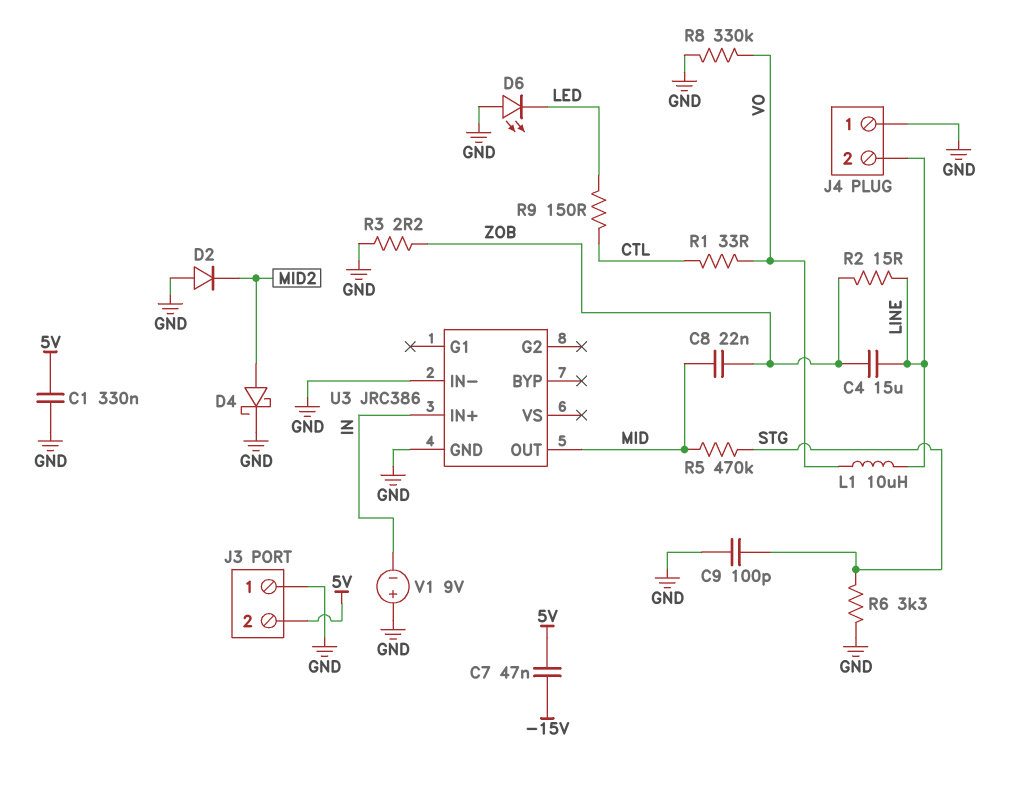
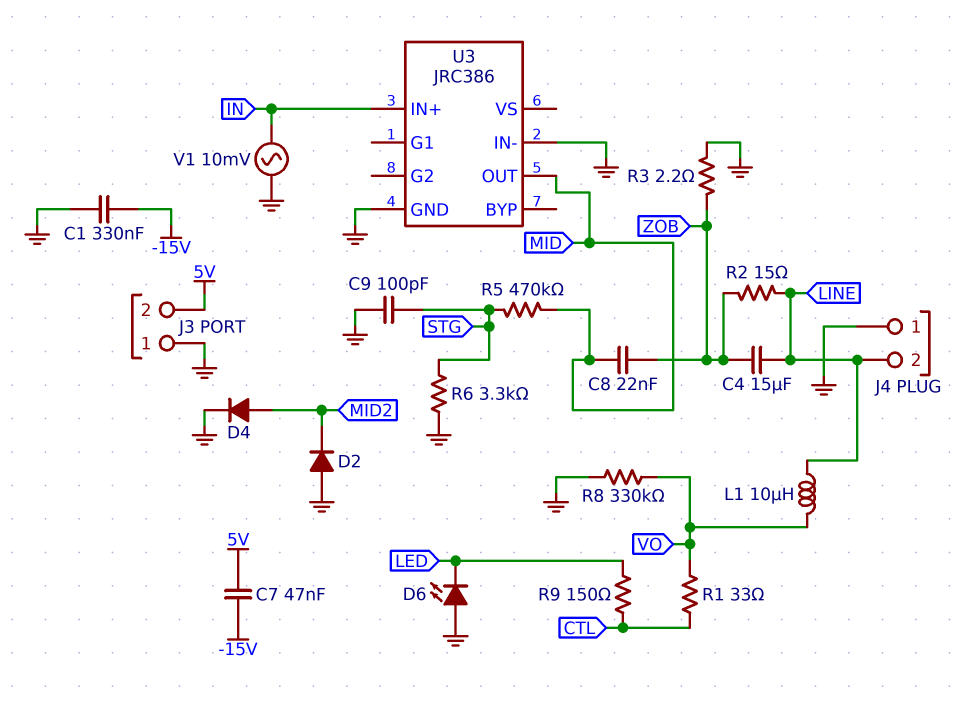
C1: 330nF (5V, GND) -> 330nF (-15V, GND)
D4: schottky (A MID2, K GND) -> diode (A MID2, K GND)
V1: 9V (plus GND, minus IN) -> AC 10mV (GND, IN)

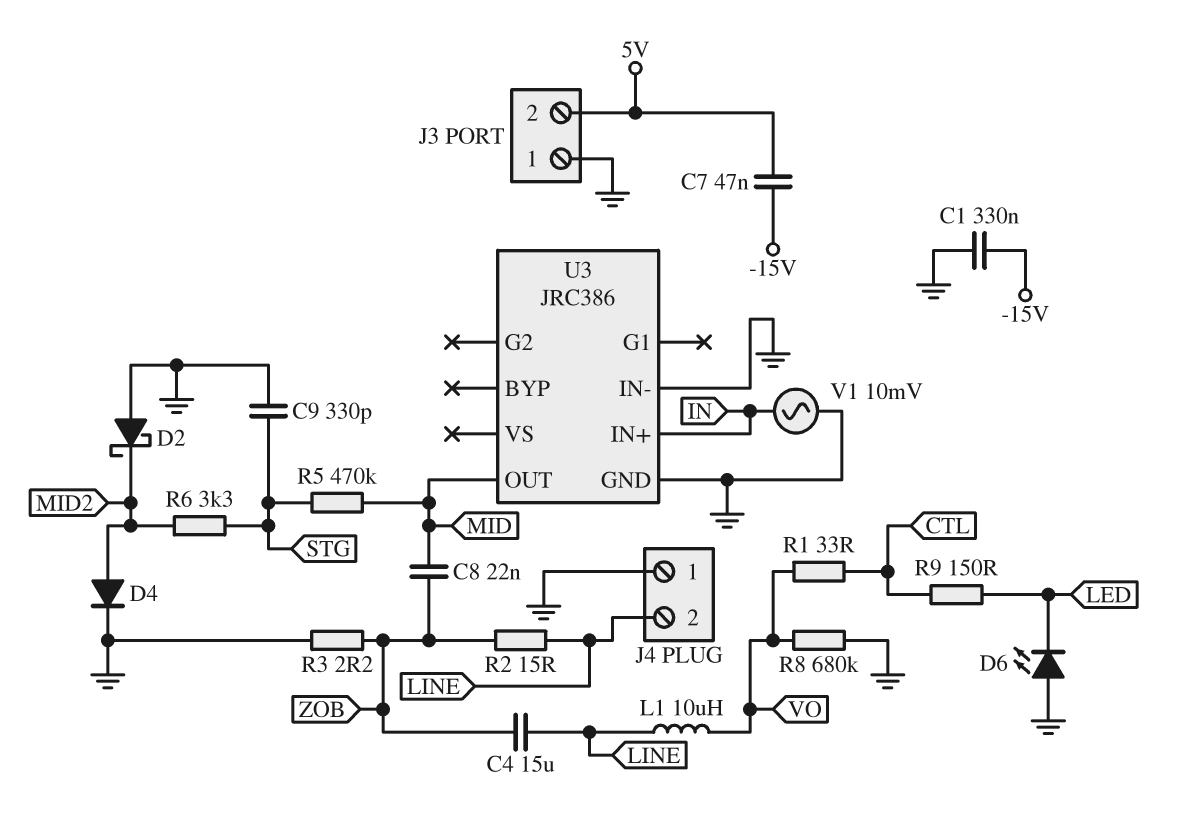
C9: 100pF (GND, STG) -> 330pF (GND, STG)
D2: diode (A GND, K MID2) -> schottky (A GND, K MID2)
R6: 3.3k (GND, STG) -> 3.3k (MID2, STG)
R8: 330k (GND, VO) -> 680k (GND, VO)

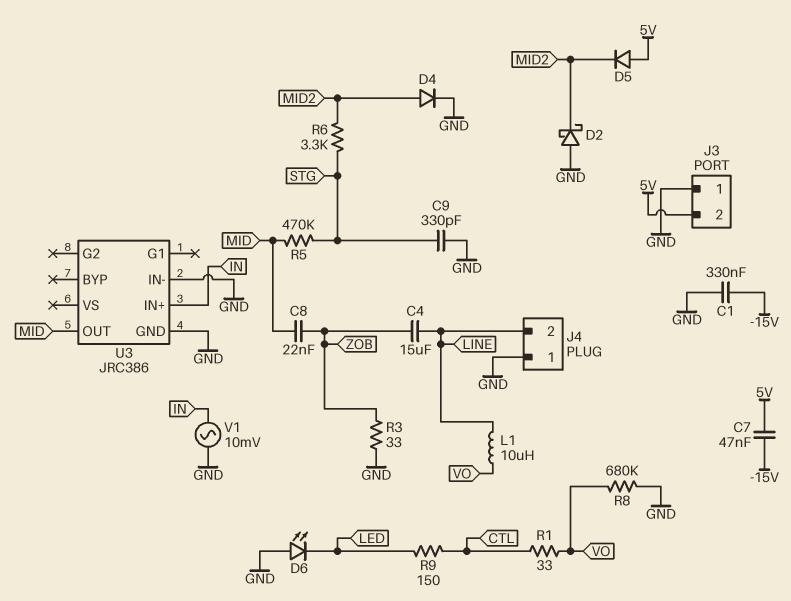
D5: none -> diode (A 5V, K MID2)
R2: 15 (LINE, ZOB) -> none
R3: 2.2 (GND, ZOB) -> 33 (GND, ZOB)

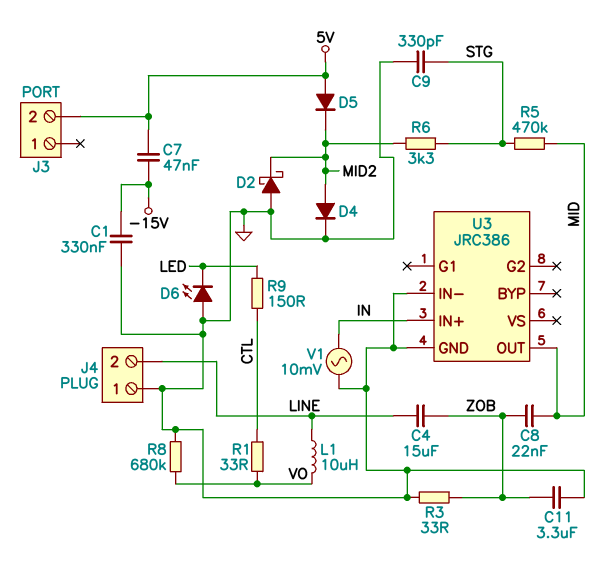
C11: none -> 3.3uF (GND, ZOB)
J3 pin 1: GND -> none

